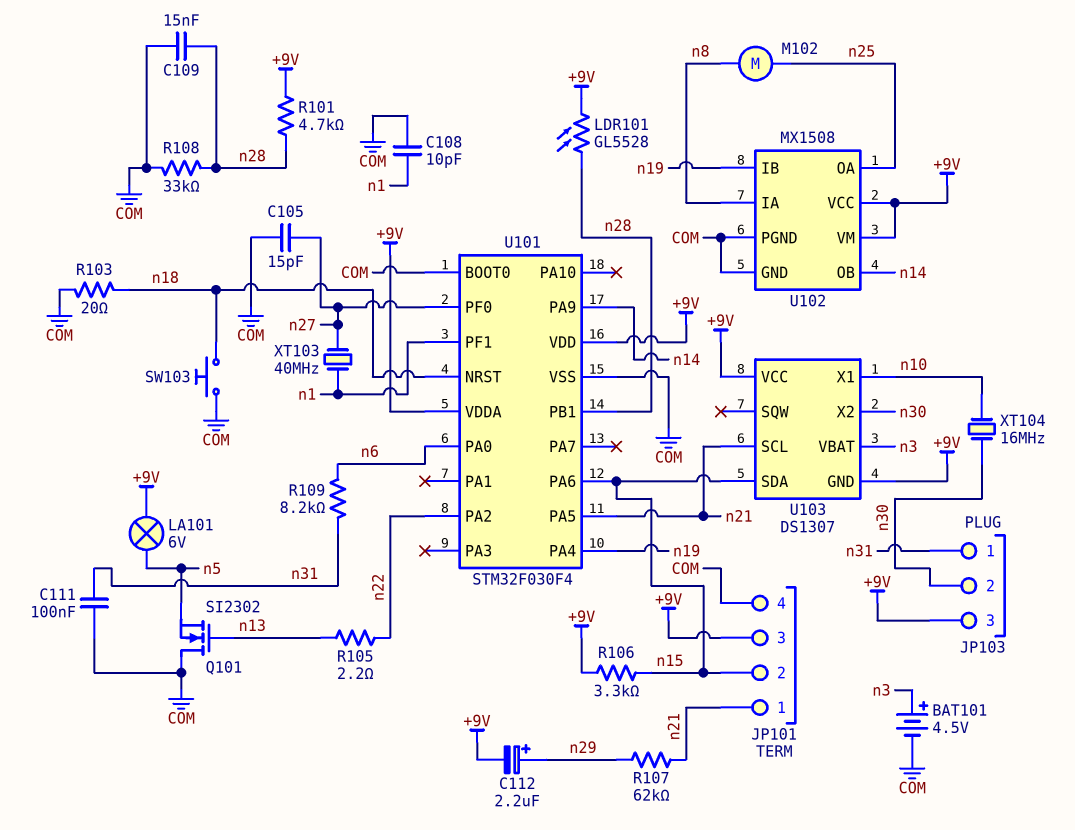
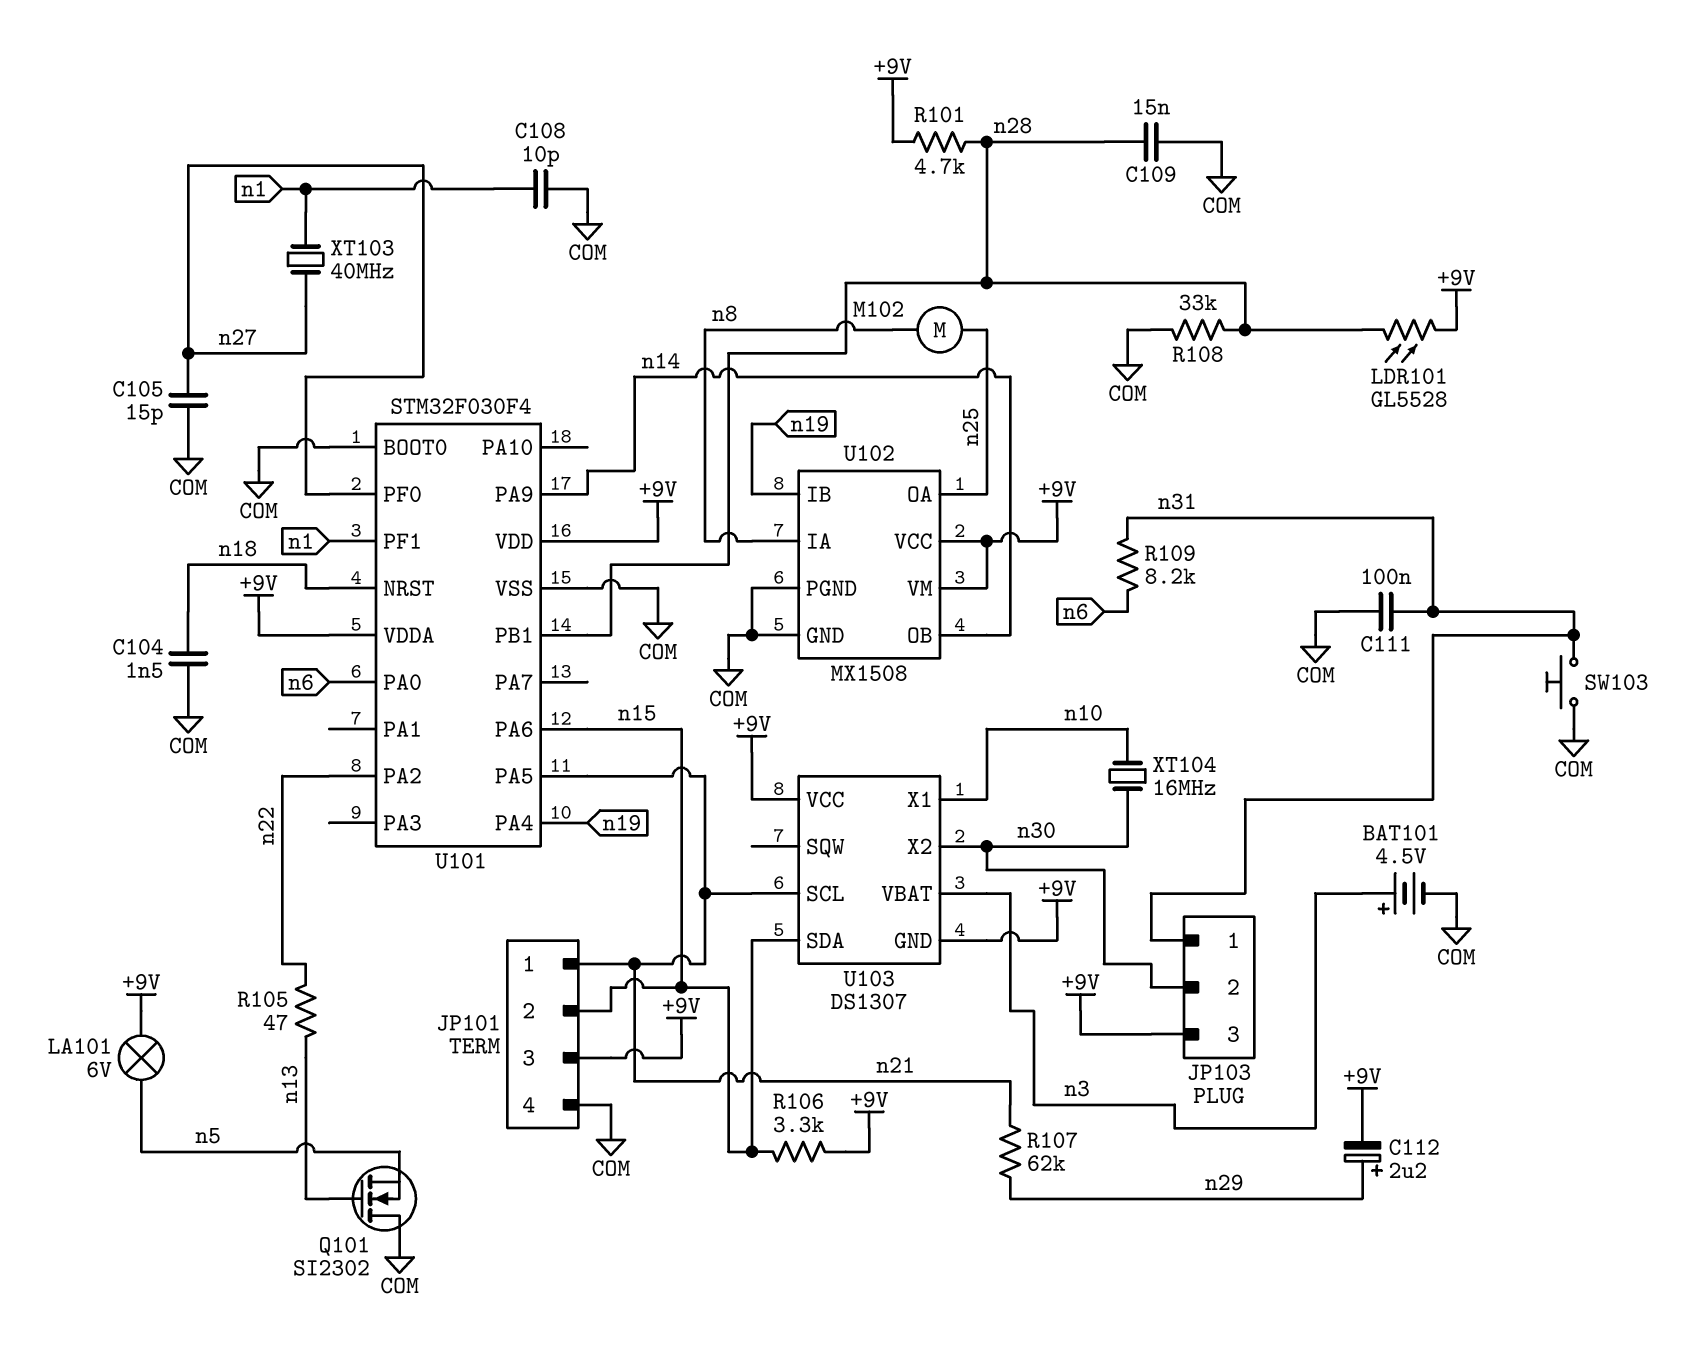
C104: none -> 1.5nF (COM, n18)
R103: 20 (COM, n18) -> none
R105: 2.2 (n13, n22) -> 47 (n13, n22)
SW103: button (COM, n18) -> button (COM, n31)

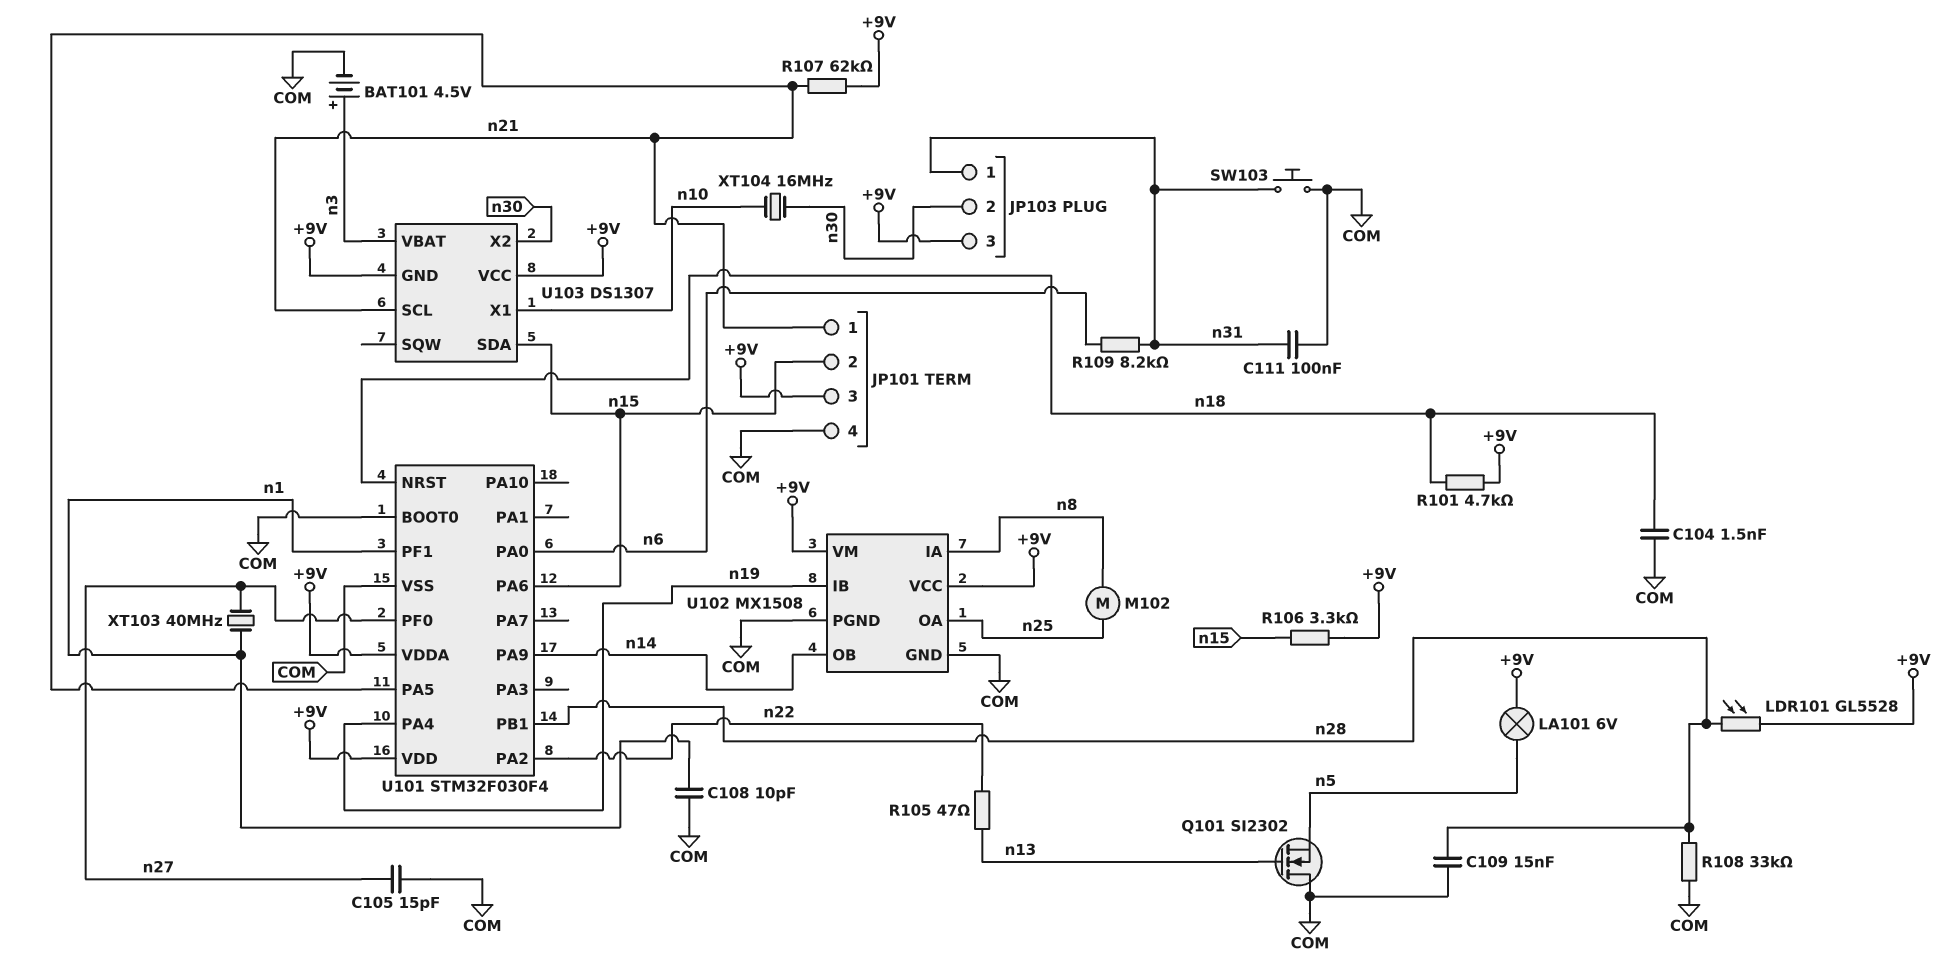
C112: 2.2uF (plus n29, minus +9V) -> none
R101: 4.7k (+9V, n28) -> 4.7k (+9V, n18)
R107: 62k (n21, n29) -> 62k (+9V, n21)

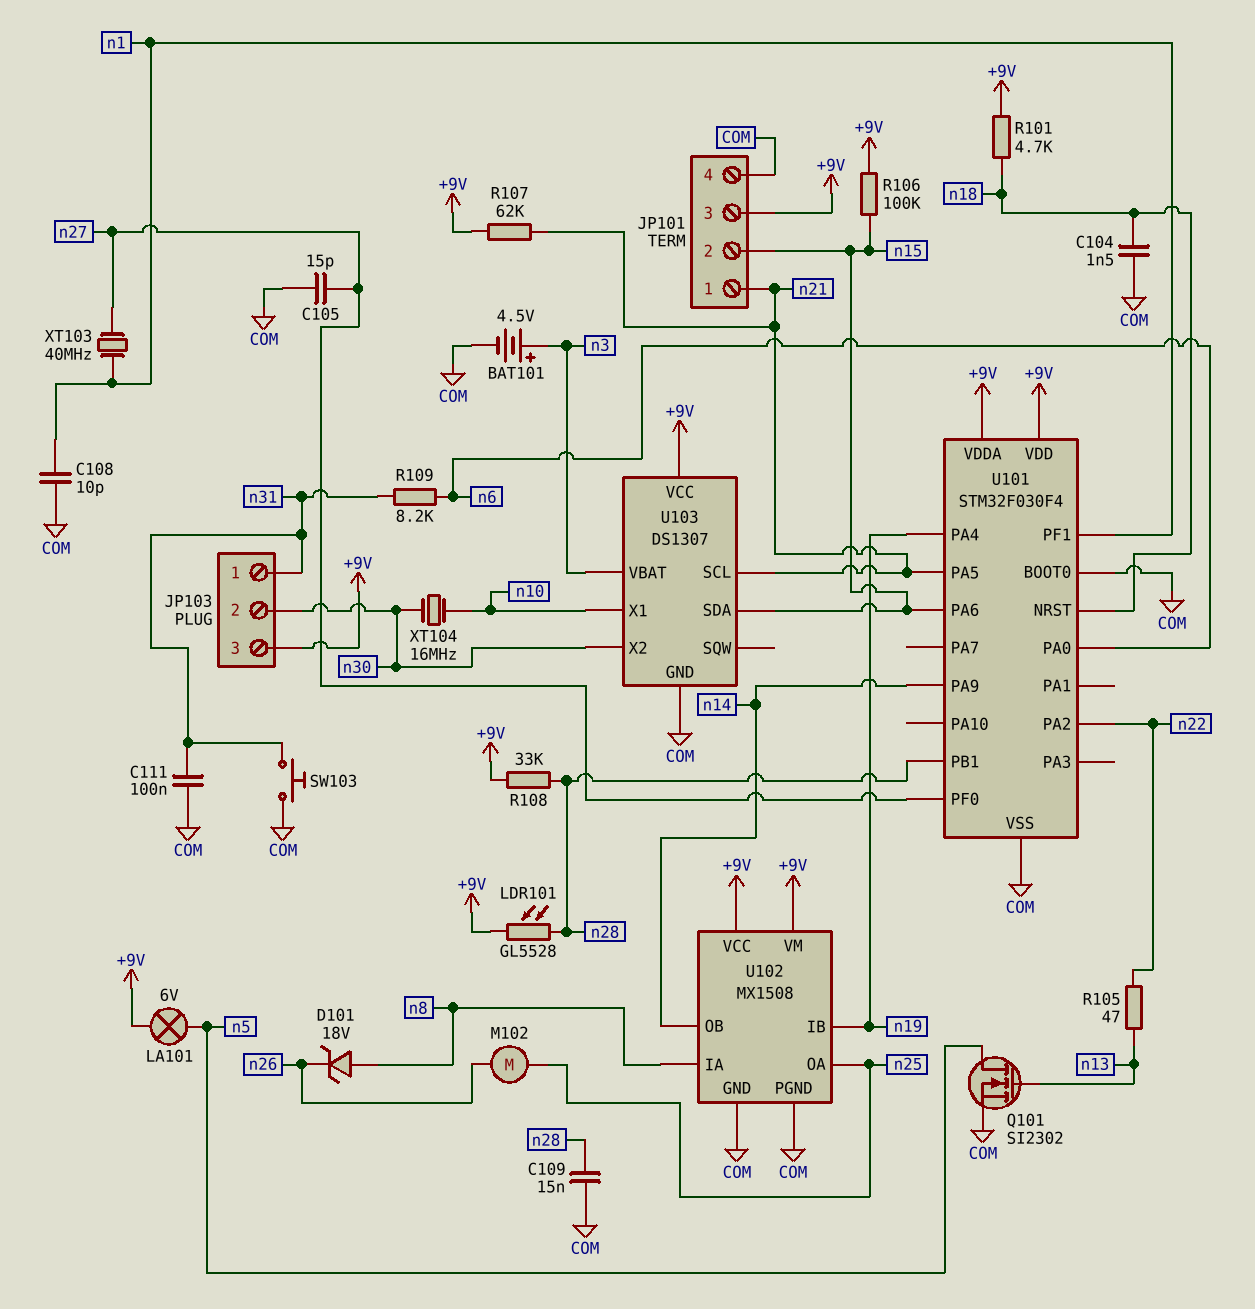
D101: none -> zener 18V (A n8, K n26)
M102: motor (n8, n25) -> motor (n25, n26)
Q101: NMOS SI2302 (G n13, D COM, S n5) -> NMOS SI2302 (G n13, D n5, S COM)
R106: 3.3k (+9V, n15) -> 100k (+9V, n15)
R108: 33k (COM, n28) -> 33k (+9V, n28)
U103 pin GND: +9V -> COM

